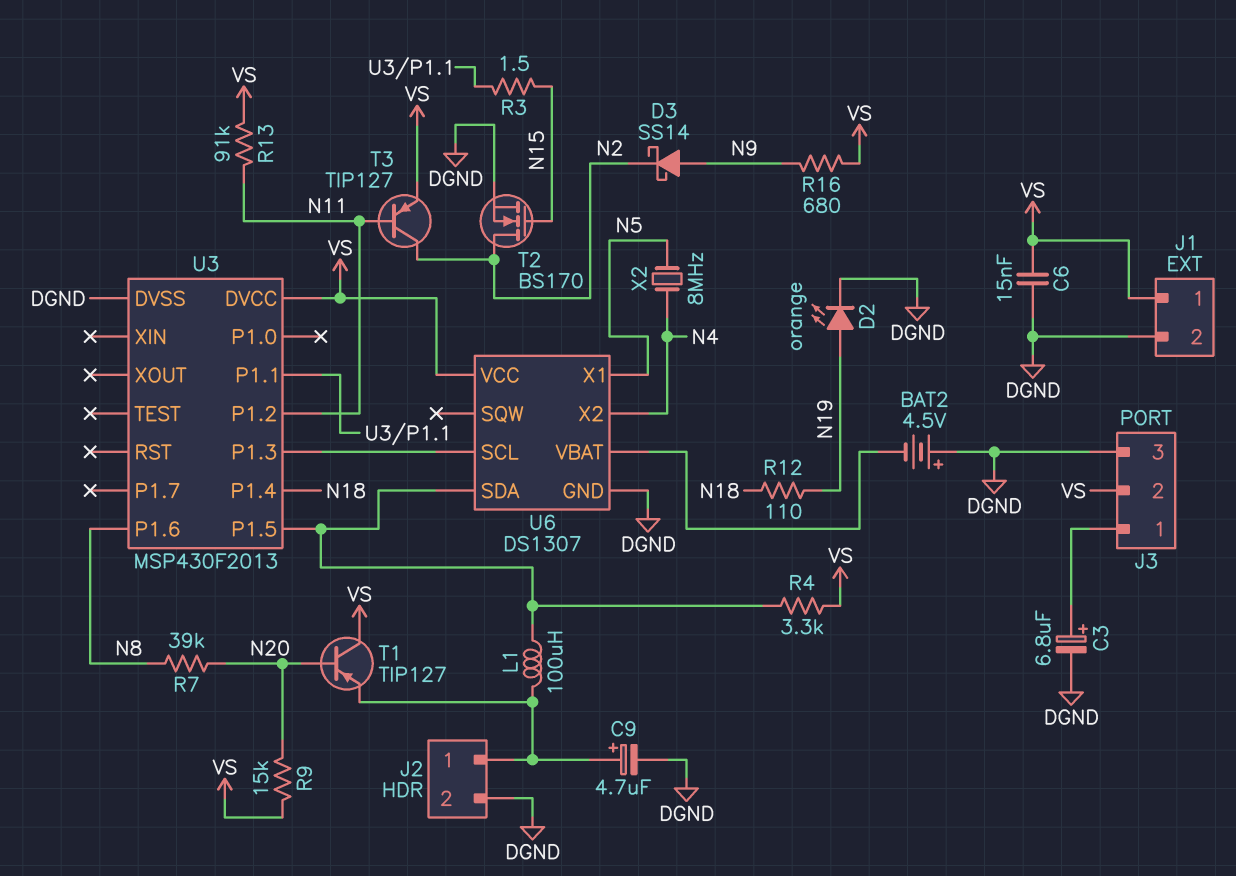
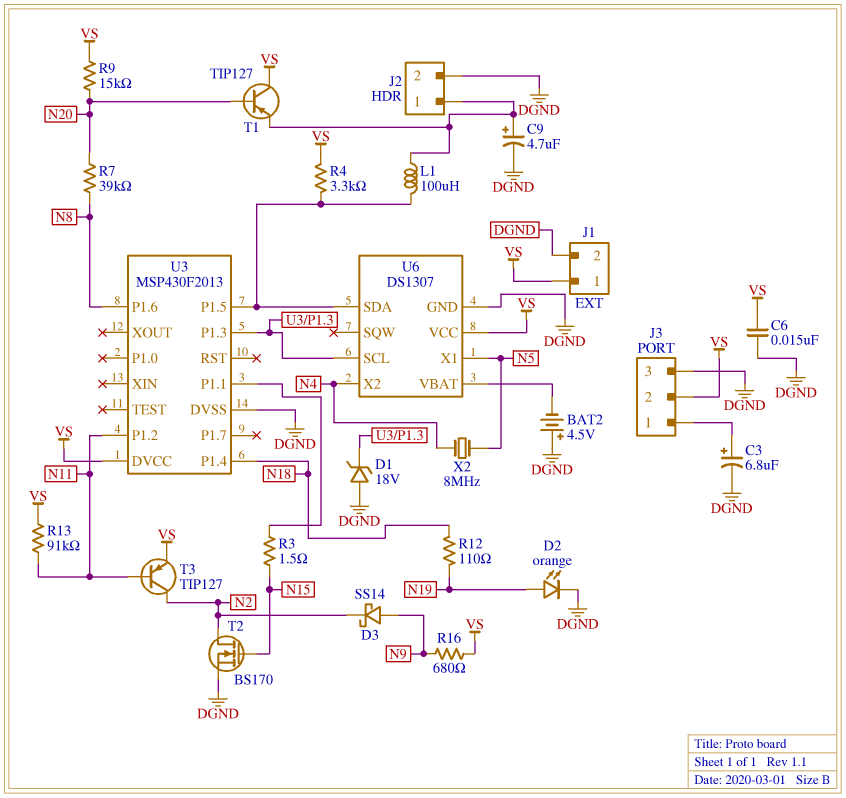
D1: none -> zener 18V (A DGND, K U3/P1.3)

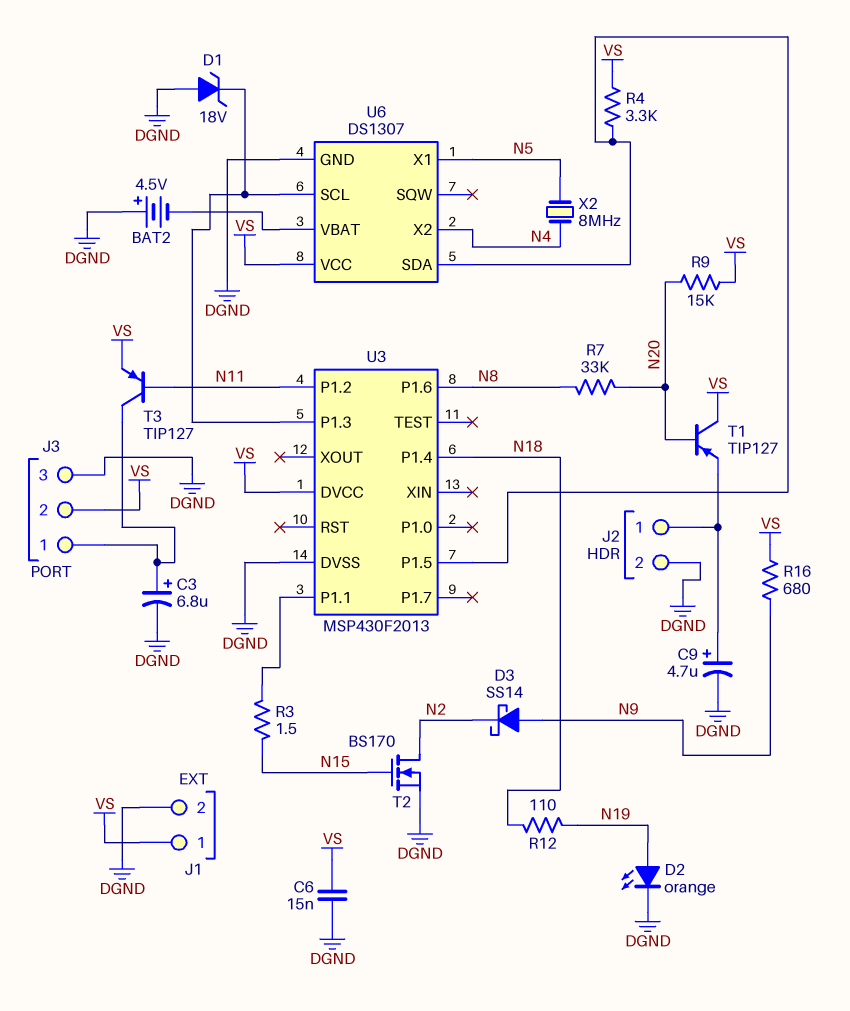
L1: 100uH (J2/1, U3/P1.5) -> none
R7: 39k (N8, N20) -> 33k (N8, N20)
R13: 91k (N11, VS) -> none
T3: PNP TIP127 (B N11, C N2, E VS) -> PNP TIP127 (B N11, C J3/1, E VS)

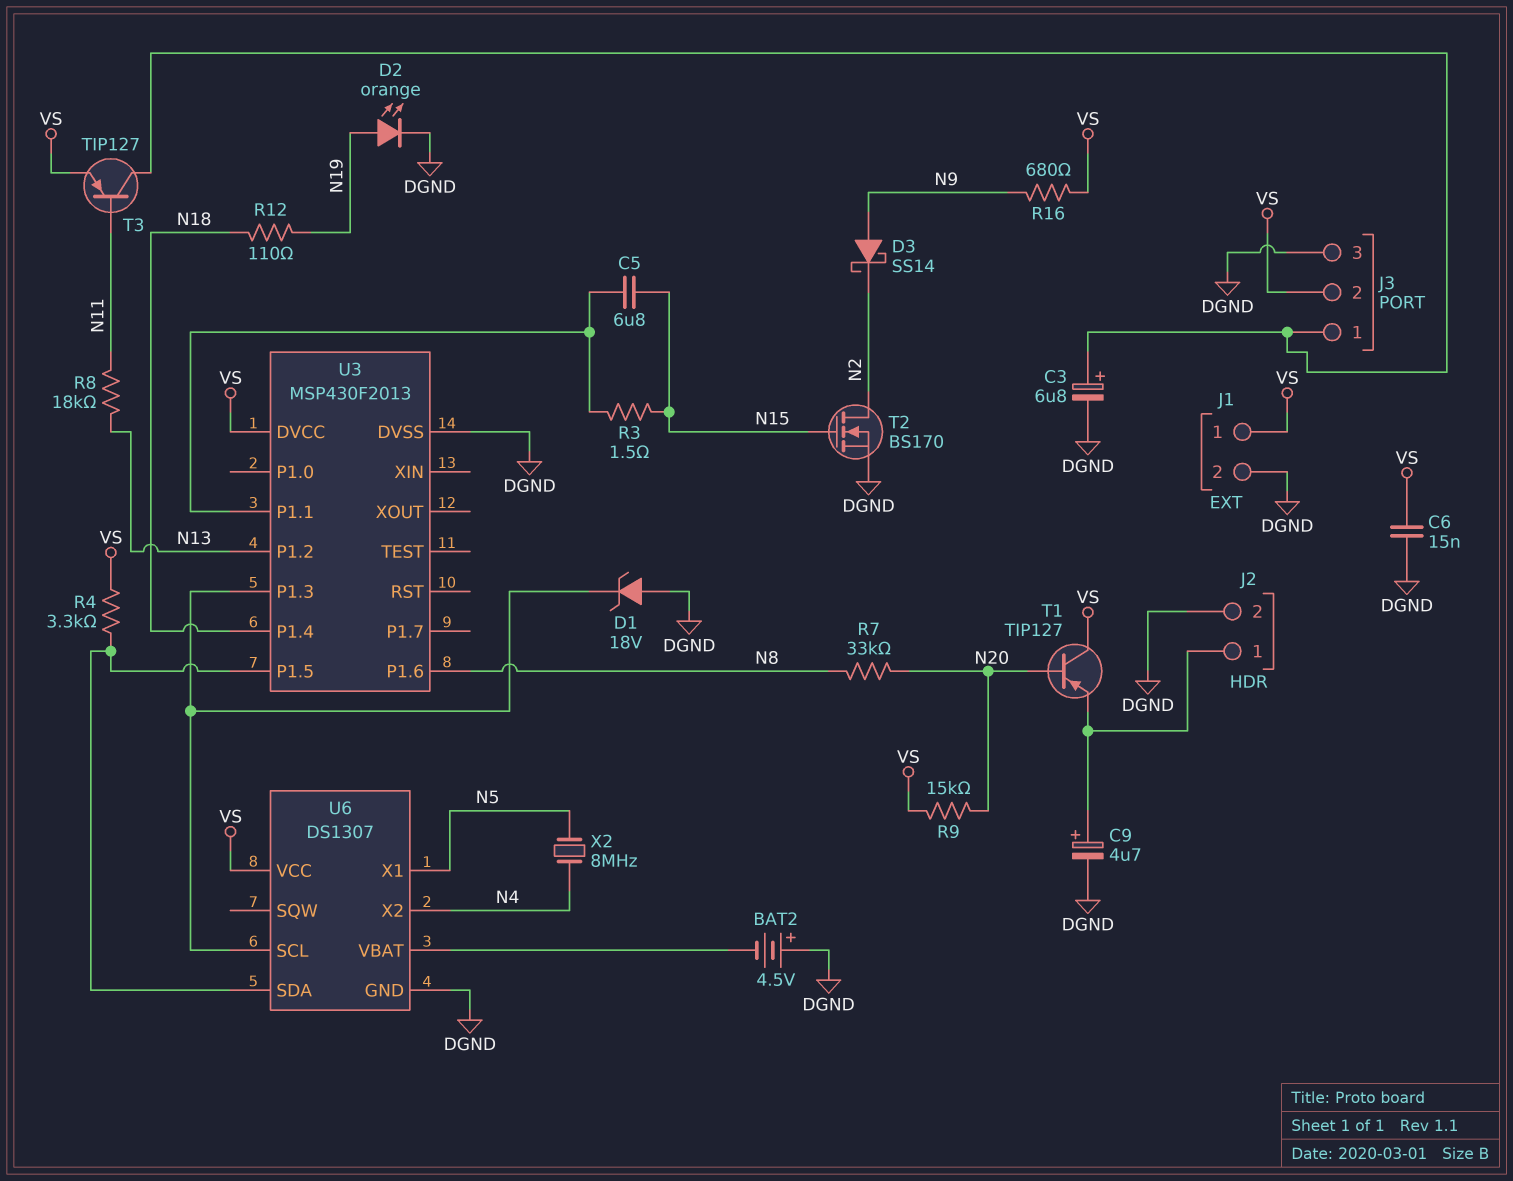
C5: none -> 6.8uF (N15, U3/P1.1)
R8: none -> 18k (N11, N13)
U3 pin P1.2: N11 -> N13

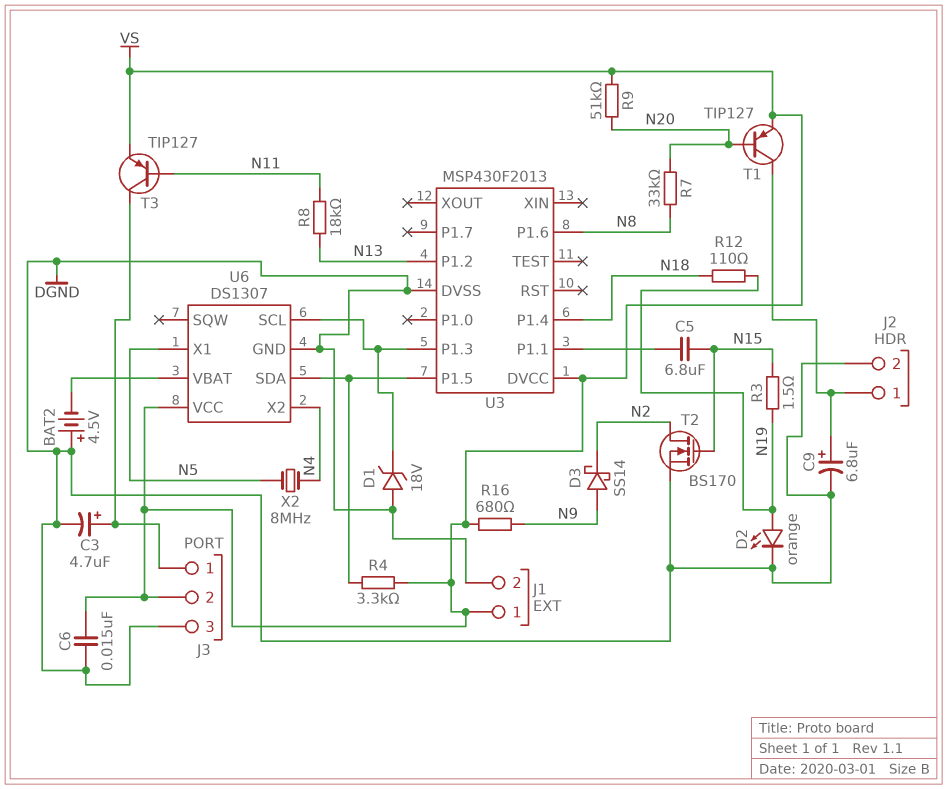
C3: 6.8uF (plus J3/1, minus DGND) -> 4.7uF (plus J3/1, minus DGND)
C9: 4.7uF (plus J2/1, minus DGND) -> 6.8uF (plus J2/1, minus DGND)
R3: 1.5 (N15, U3/P1.1) -> 1.5 (N15, N19)
R9: 15k (N20, VS) -> 51k (N20, VS)
T1: PNP TIP127 (B N20, C VS, E J2/1) -> PNP TIP127 (B N20, C J2/1, E VS)

